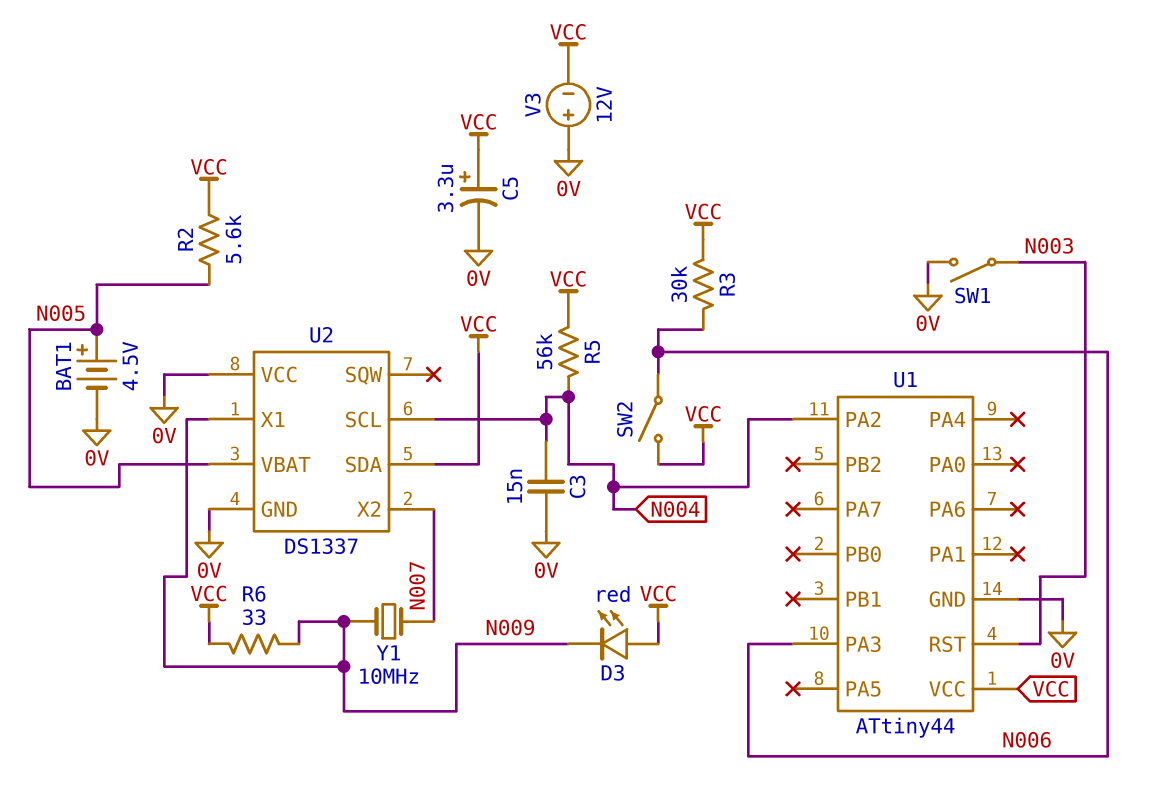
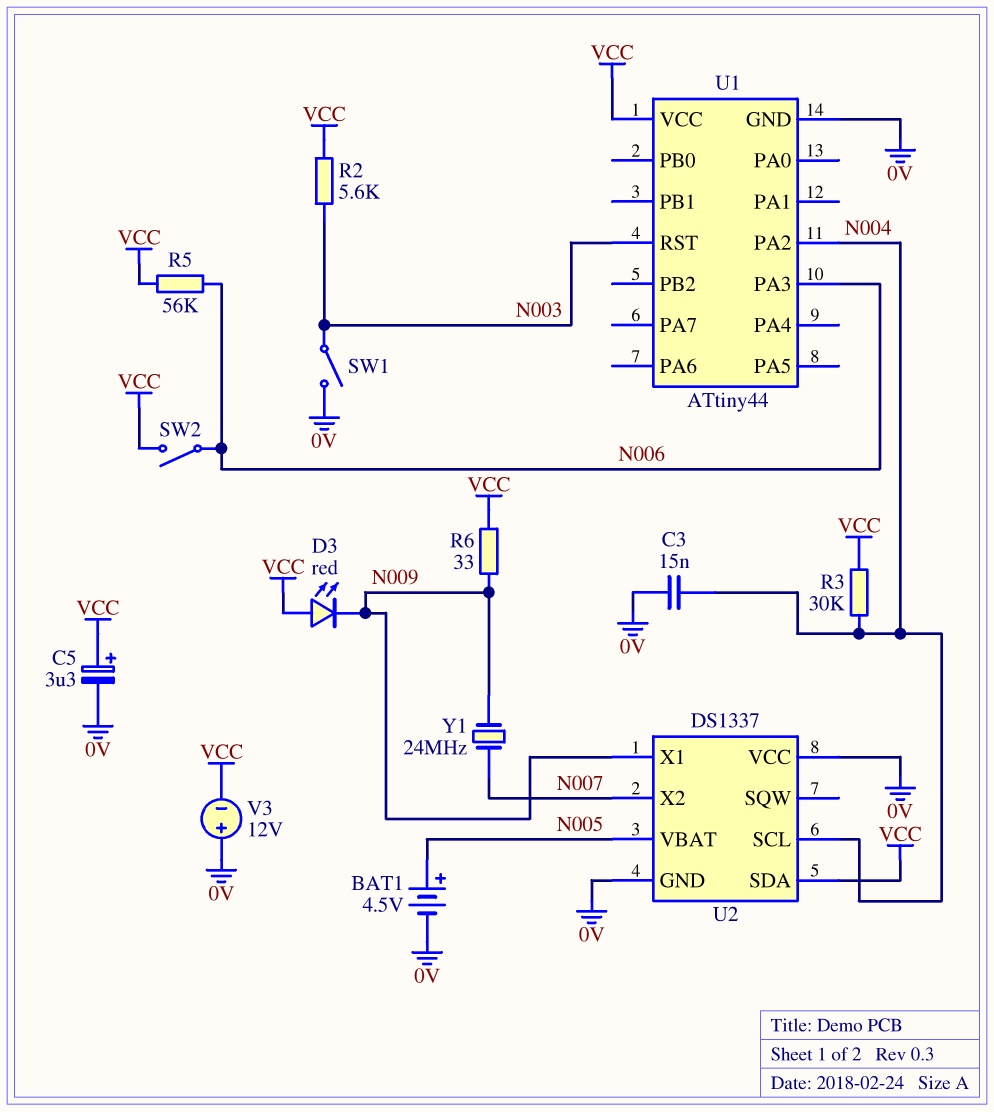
R2: 5.6k (N005, VCC) -> 5.6k (N003, VCC)
R3: 30k (N006, VCC) -> 30k (N004, VCC)
R5: 56k (N004, VCC) -> 56k (N006, VCC)
Y1: 10MHz (N007, N009) -> 24MHz (N007, N009)

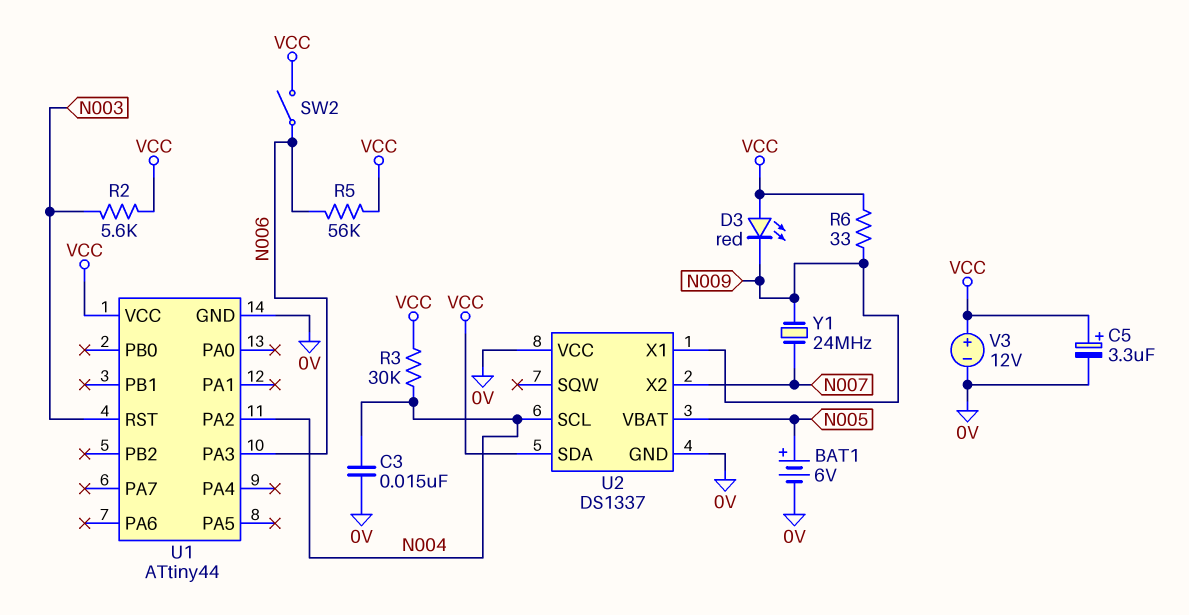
BAT1: 4.5V (plus N005, minus 0V) -> 6V (plus N005, minus 0V)
SW1: switch (0V, N003) -> none
V3: 12V (plus 0V, minus VCC) -> 12V (plus VCC, minus 0V)

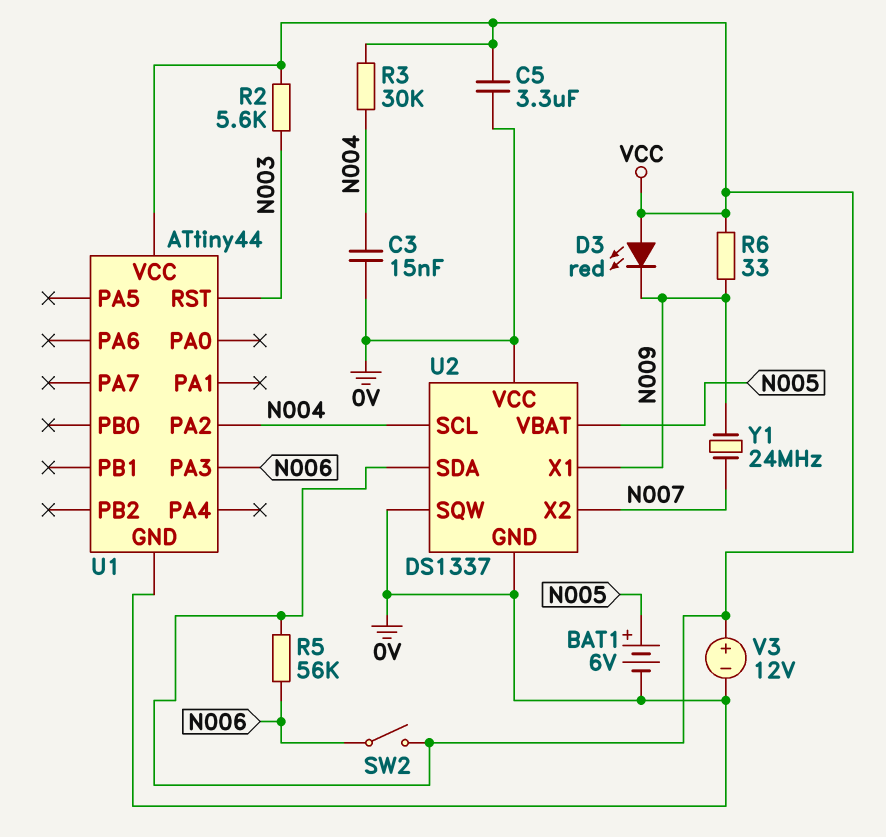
C5: 3.3uF (plus VCC, minus 0V) -> 3.3uF (0V, VCC)
U2 pin SQW: none -> 0V

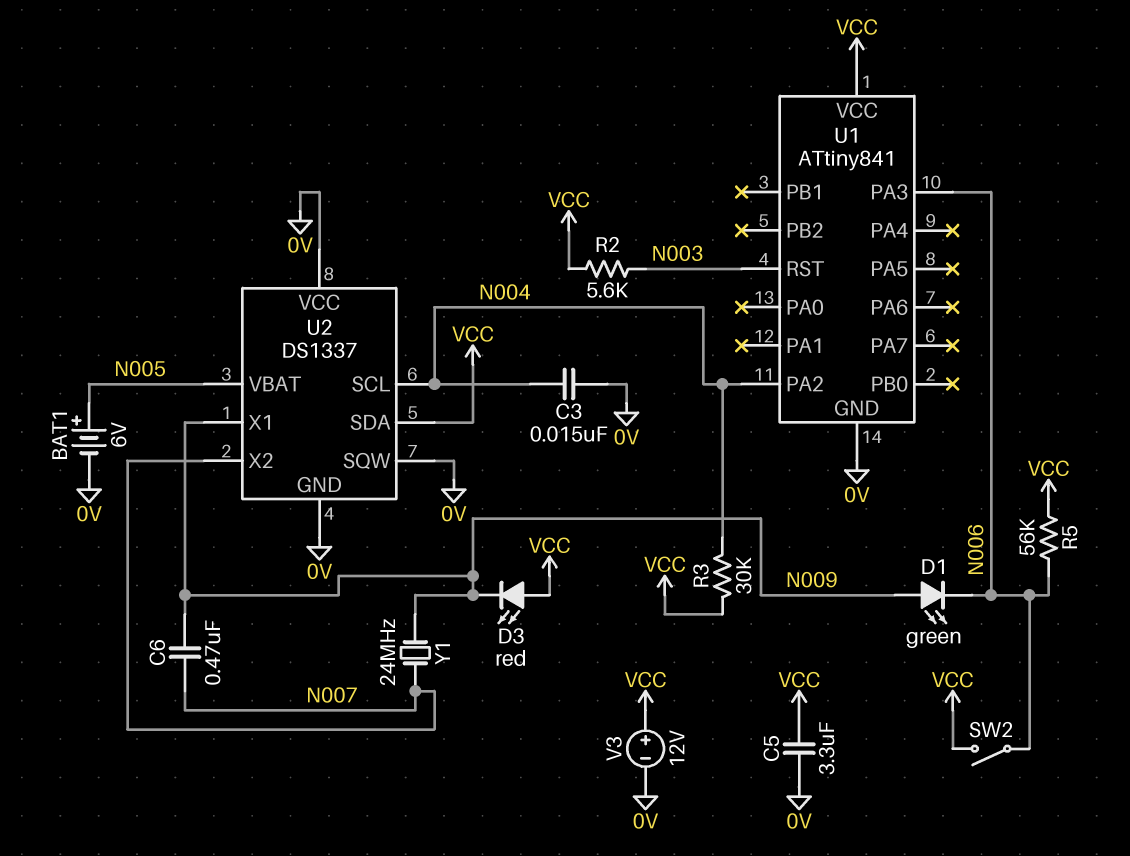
C6: none -> 470nF (N007, N009)
D1: none -> LED green (A N009, K N006)
R6: 33 (N009, VCC) -> none
U1: ATtiny44 -> ATtiny841

